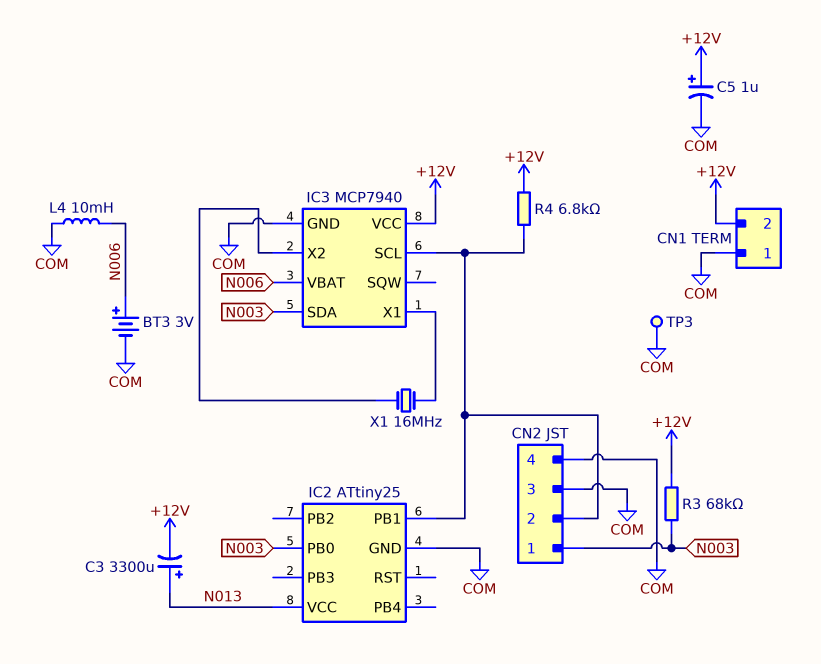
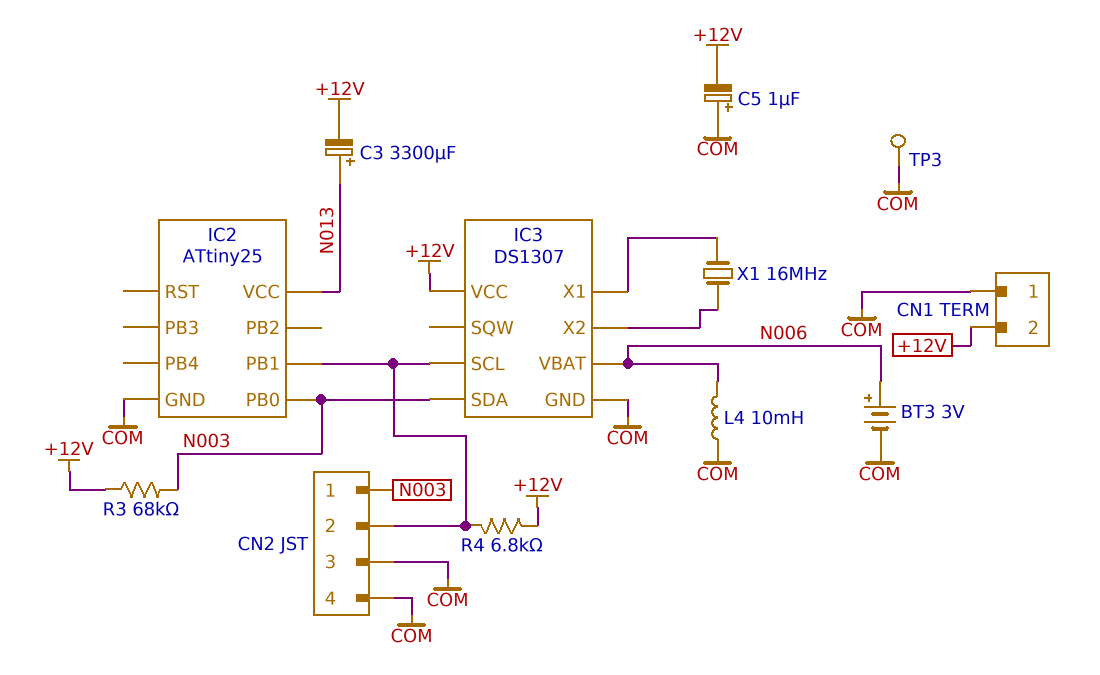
C5: 1uF (plus +12V, minus COM) -> 1uF (plus COM, minus +12V)
IC3: MCP7940 -> DS1307

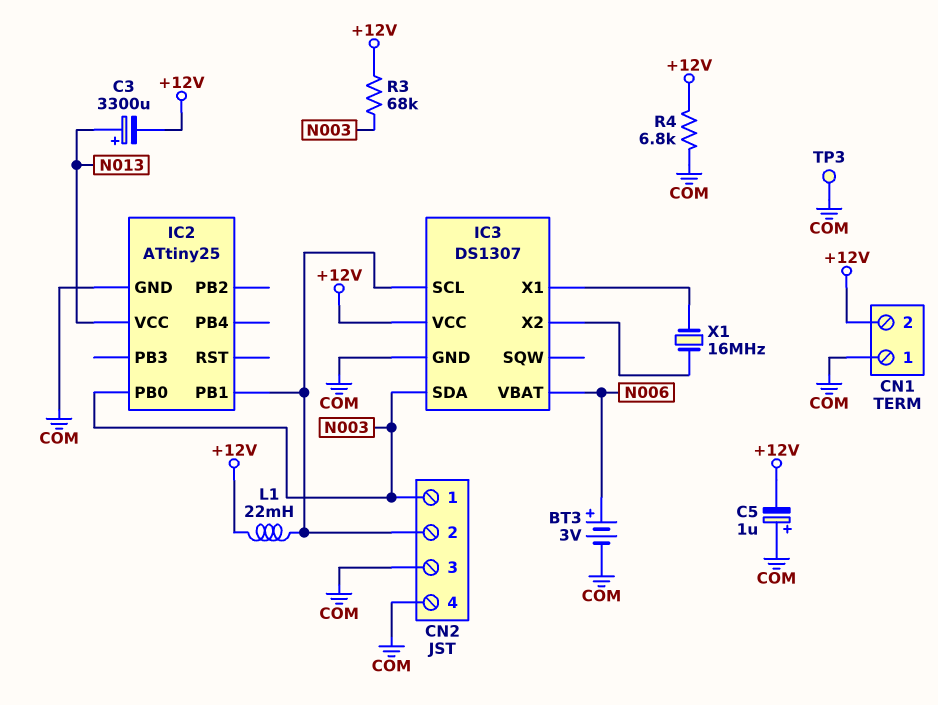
L1: none -> 22mH (+12V, CN2/2)
L4: 10mH (COM, N006) -> none
R4: 6.8k (+12V, CN2/2) -> 6.8k (+12V, COM)

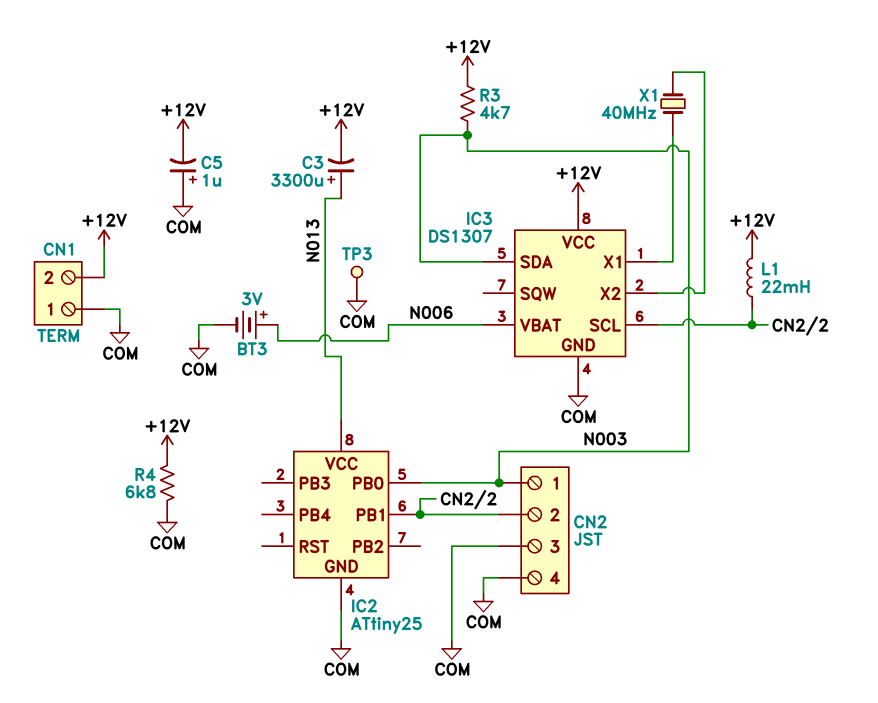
R3: 68k (+12V, N003) -> 4.7k (+12V, N003)
X1: 16MHz (IC3/X1, IC3/X2) -> 40MHz (IC3/X1, IC3/X2)

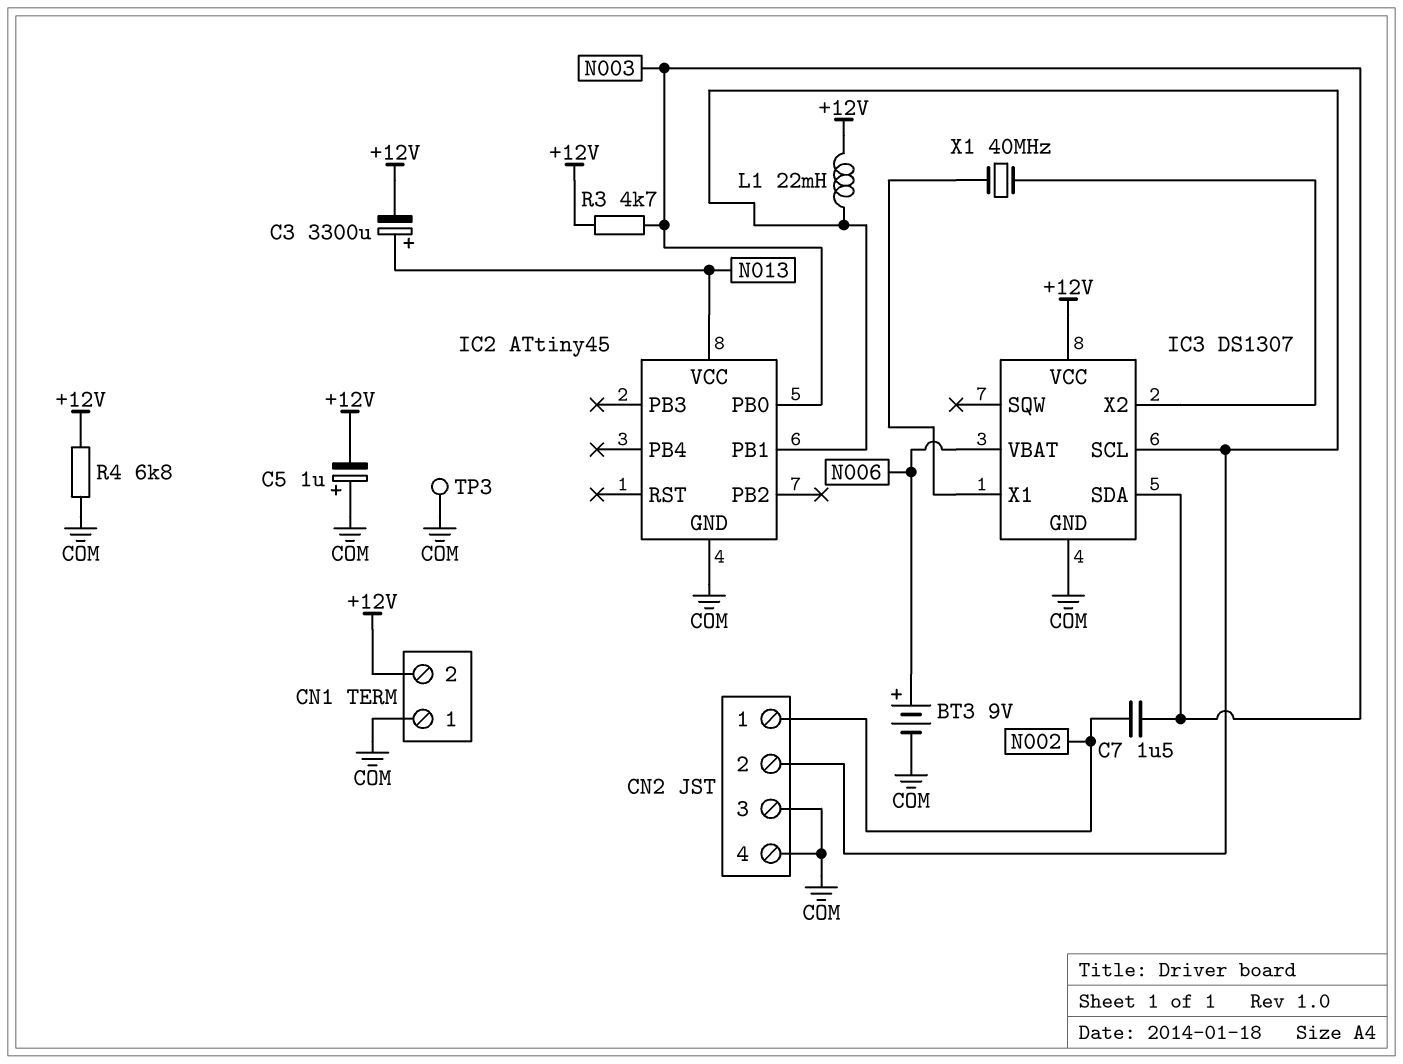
BT3: 3V (plus N006, minus COM) -> 9V (plus N006, minus COM)
C7: none -> 1.5uF (N002, N003)
CN2 pin 1: N003 -> N002
IC2: ATtiny25 -> ATtiny45

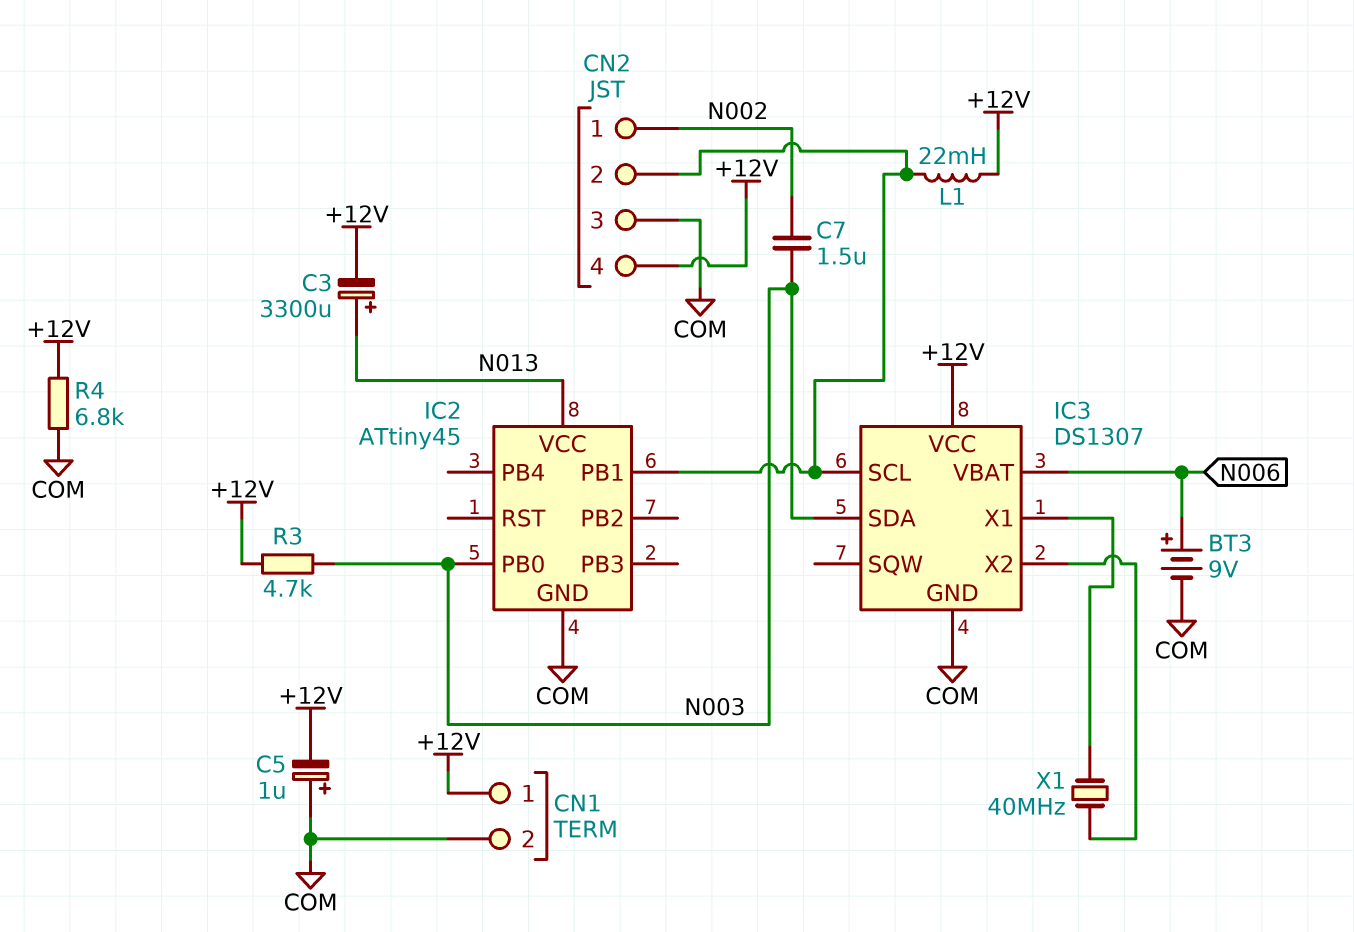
CN1 pin 1: COM -> +12V
CN1 pin 2: +12V -> COM
CN2 pin 4: COM -> +12V
TP3: test point (COM) -> none

